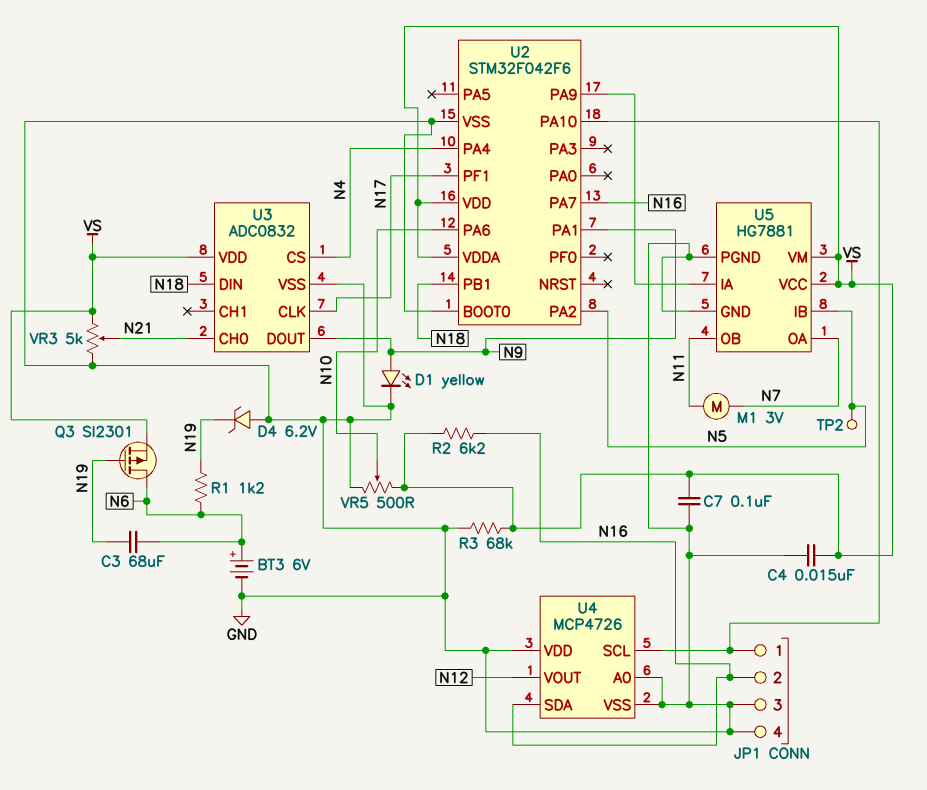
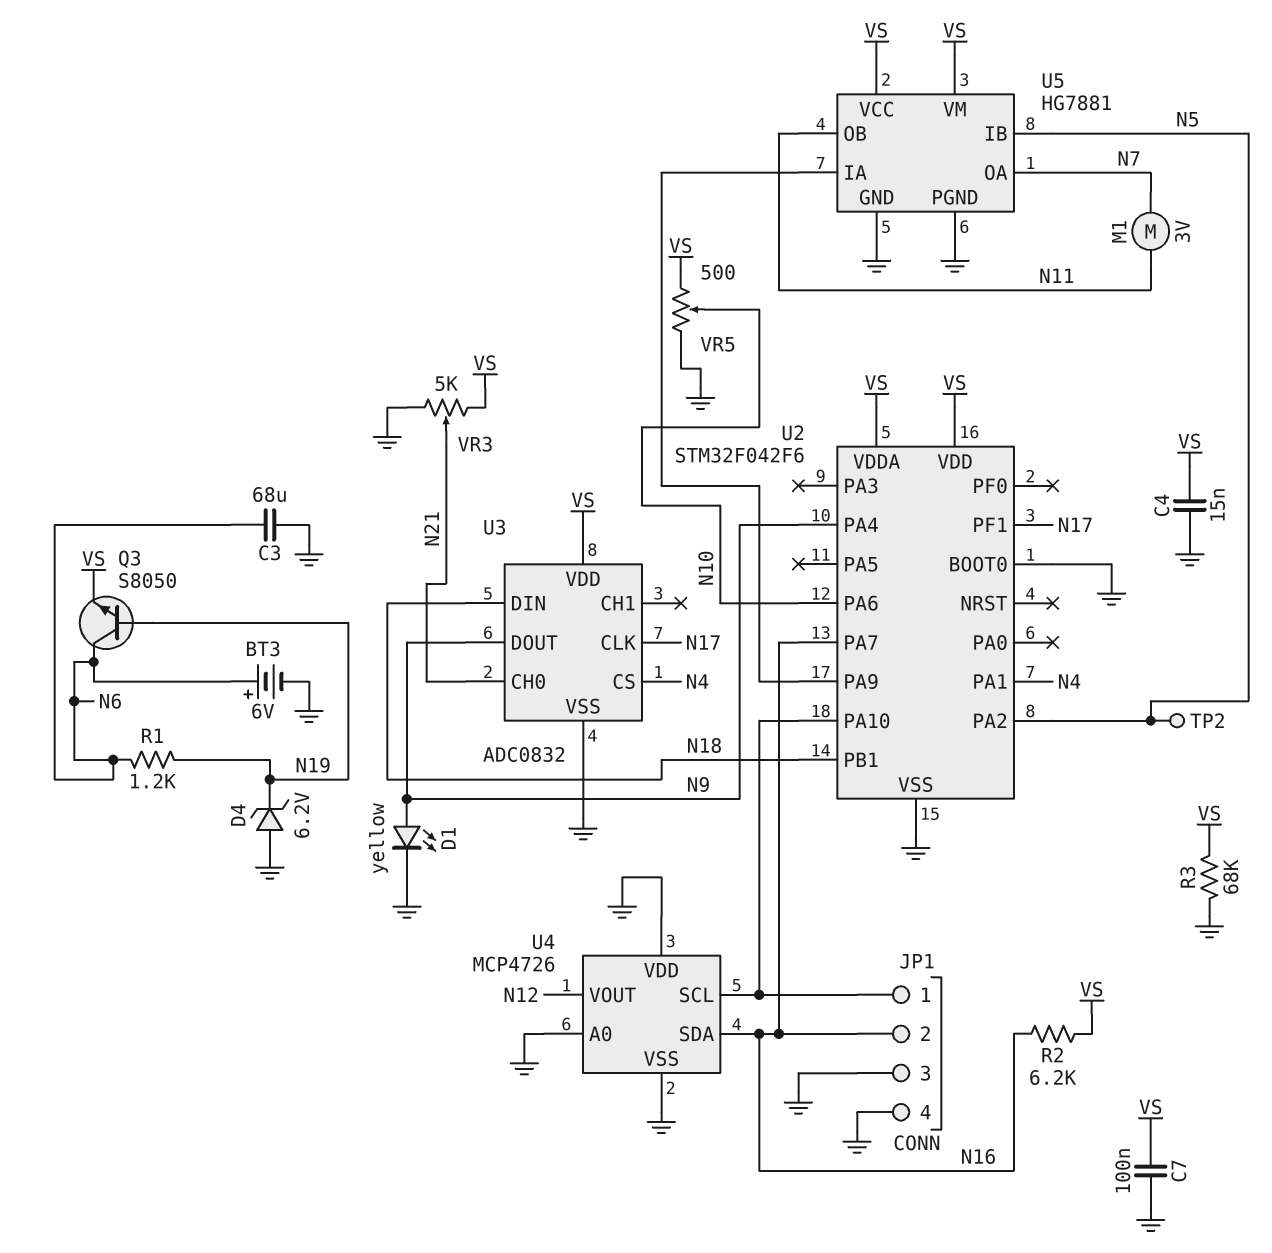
C3: 68uF (N6, N19) -> 68uF (GND, N6)
Q3: PMOS SI2301 (G N19, D N6, S VS) -> NPN S8050 (B N19, C N6, E VS)
U2 pin PA1: N9 -> N4
U2 pin PA4: N4 -> N9

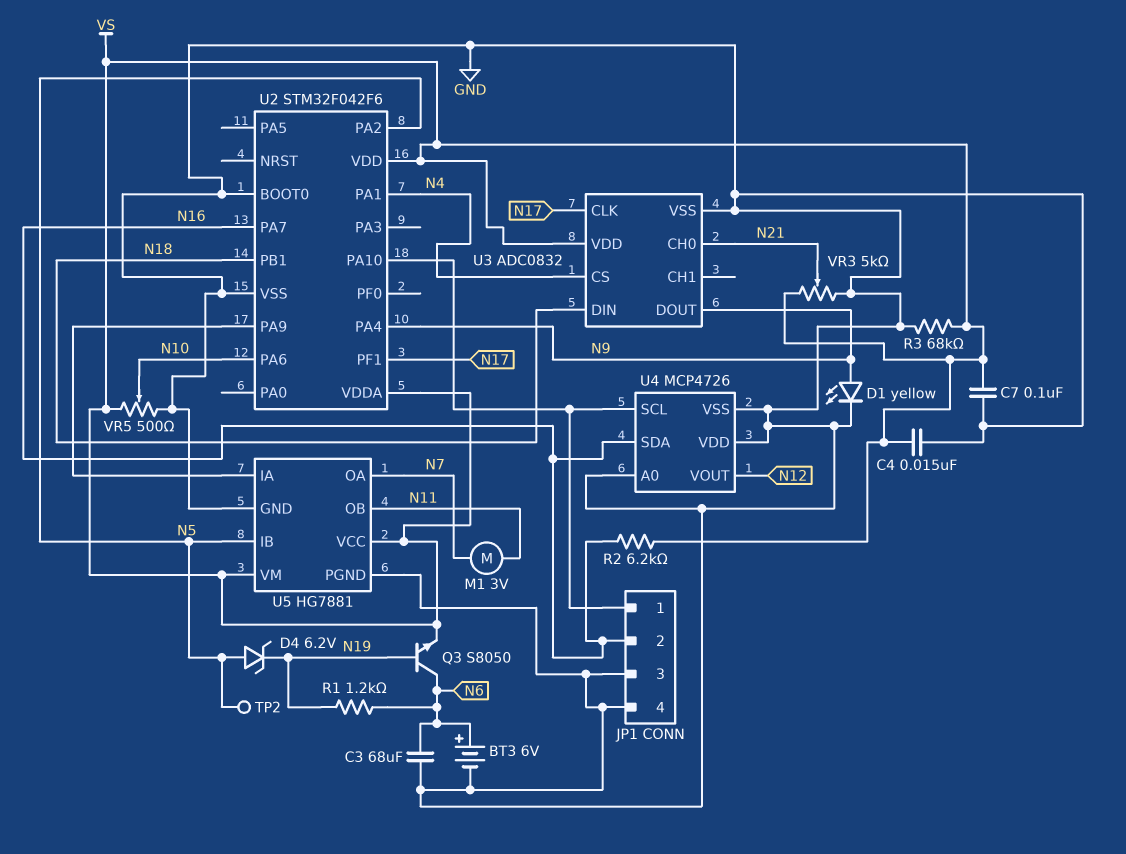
D4: zener 6.2V (A GND, K N19) -> zener 6.2V (A N5, K N19)

